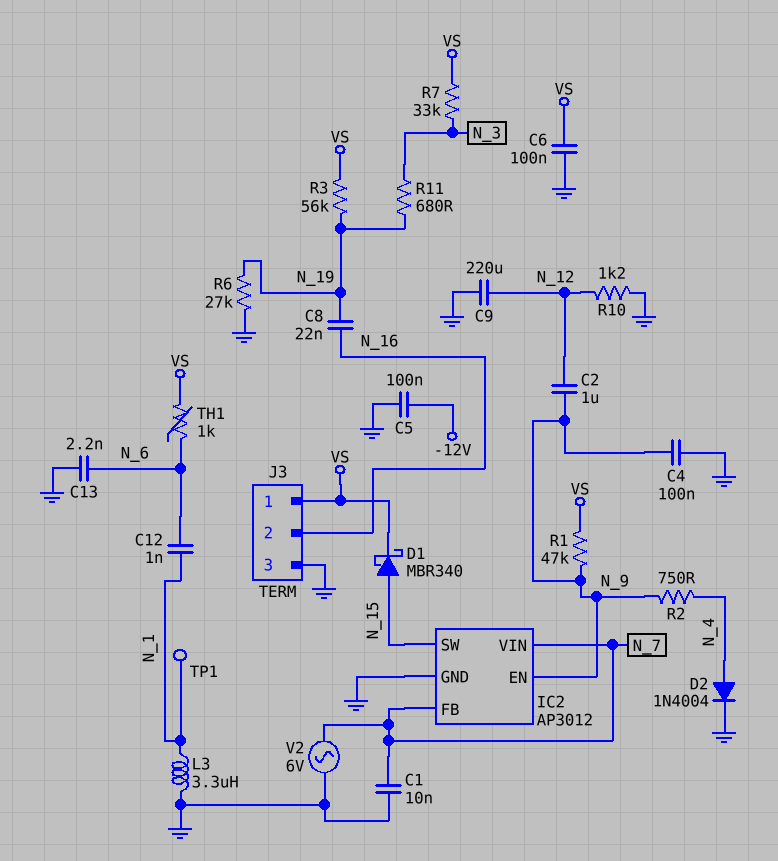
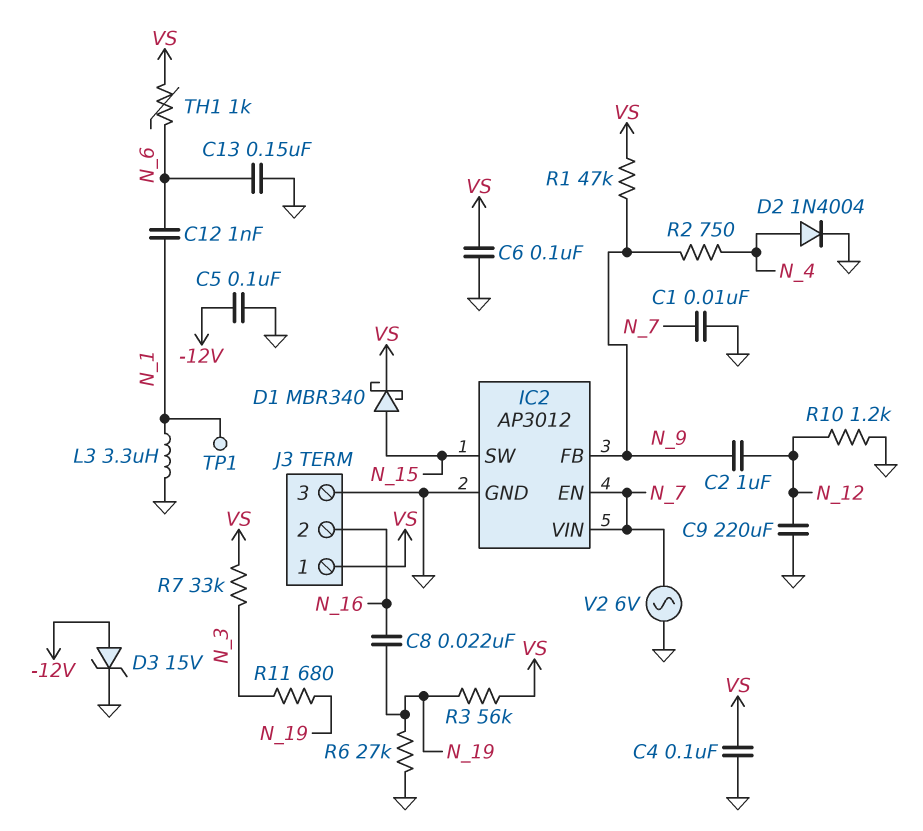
C4: 100nF (GND, N_9) -> 100nF (GND, VS)
C13: 2.2nF (GND, N_6) -> 150nF (GND, N_6)
D3: none -> zener 15V (A -12V, K GND)
IC2 pin EN: N_9 -> N_7
IC2 pin FB: N_7 -> N_9

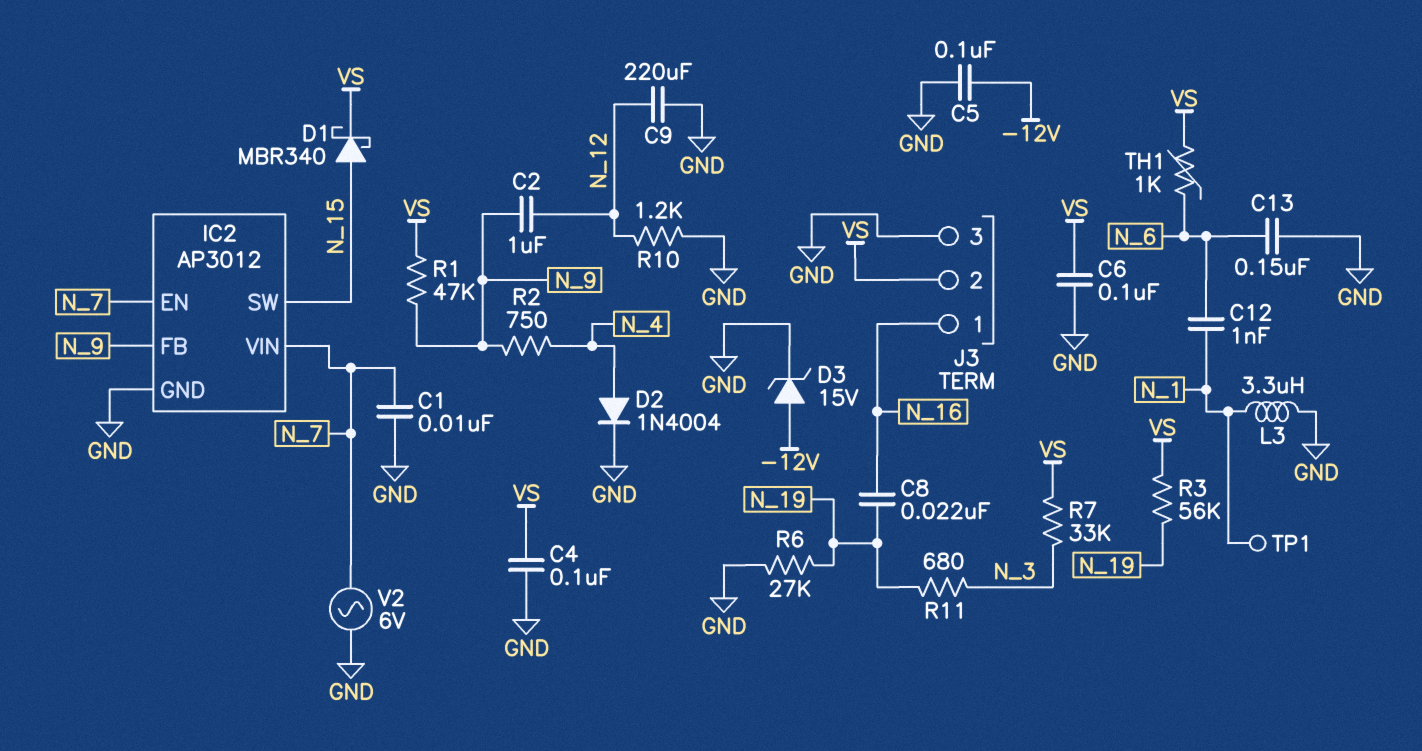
J3 pin 1: VS -> N_16
J3 pin 2: N_16 -> VS

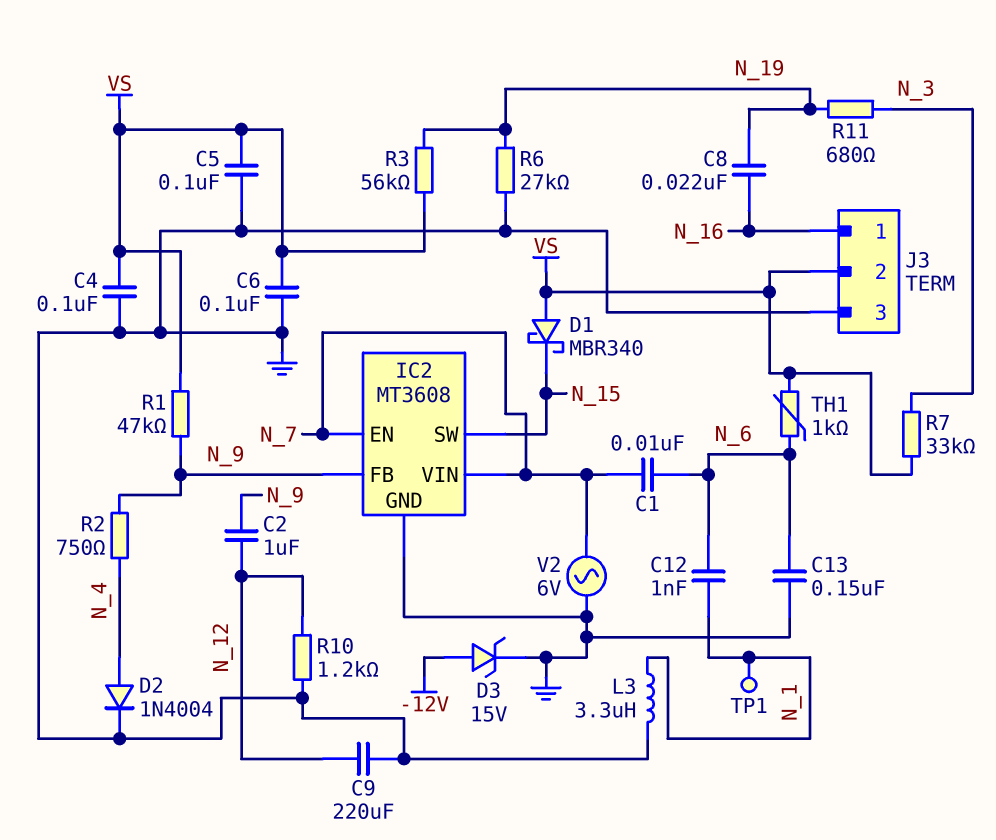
C1: 10nF (GND, N_7) -> 10nF (N_6, N_7)
C5: 100nF (-12V, GND) -> 100nF (GND, VS)
D1: schottky MBR340 (A N_15, K VS) -> schottky MBR340 (A VS, K N_15)
IC2: AP3012 -> MT3608

